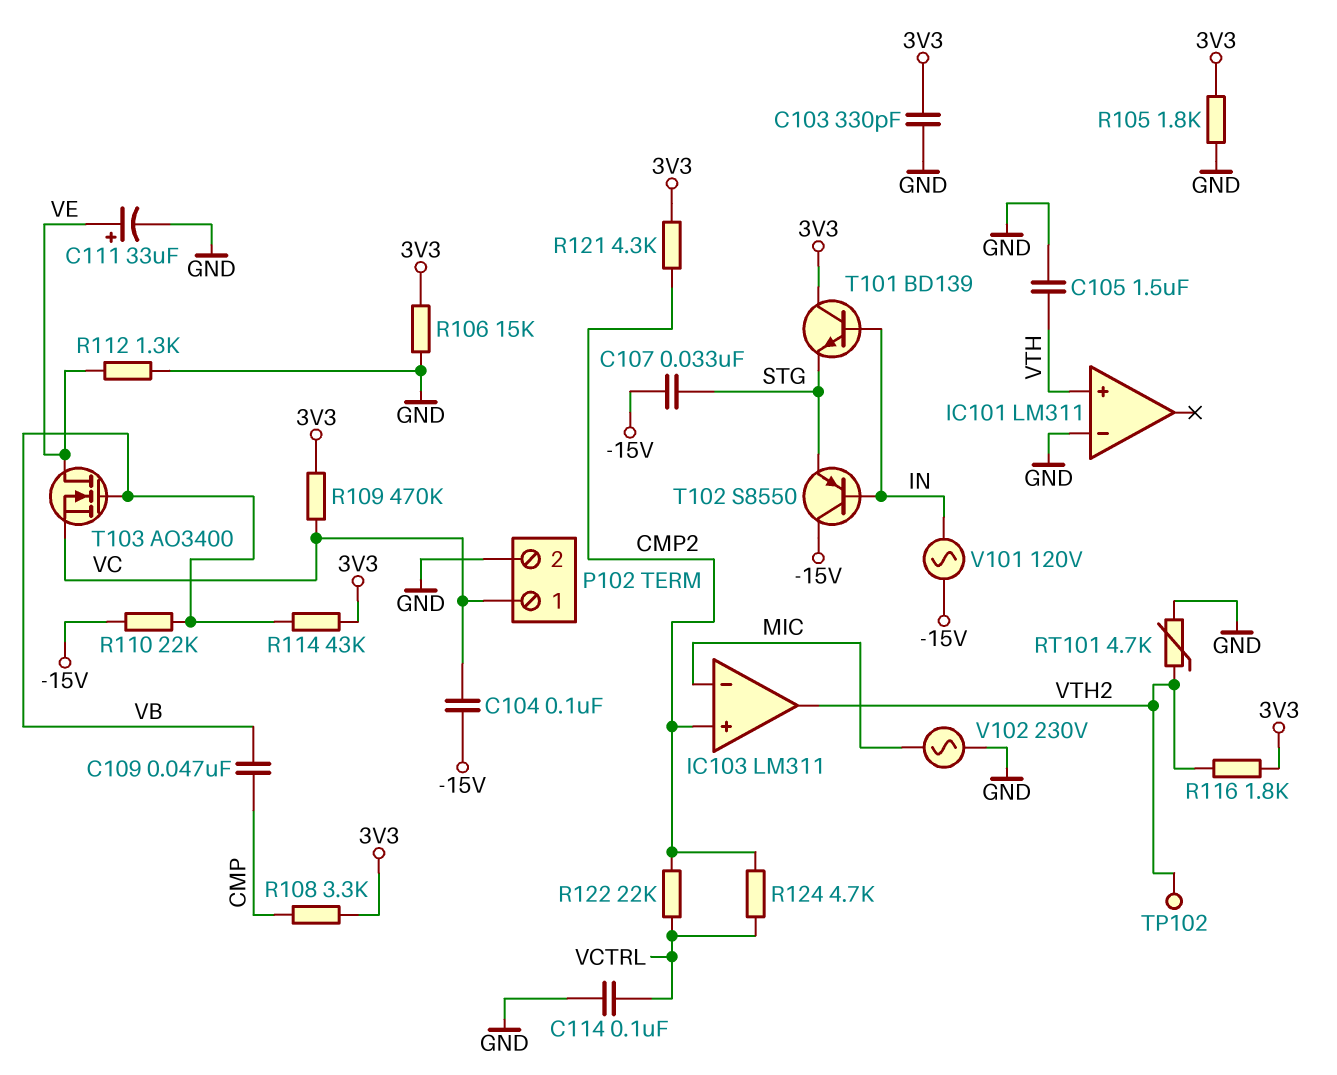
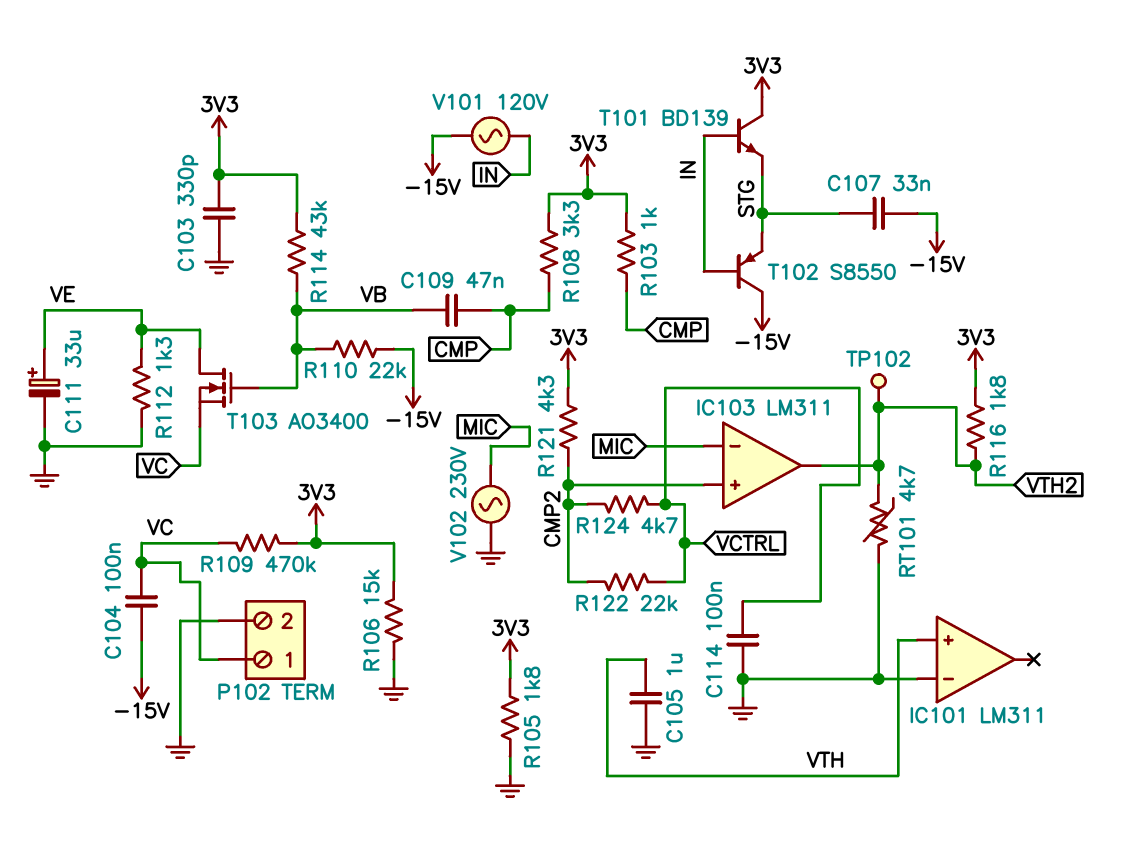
C105: 1.5uF (GND, VTH) -> 1uF (GND, VTH)
R103: none -> 1k (3V3, CMP)

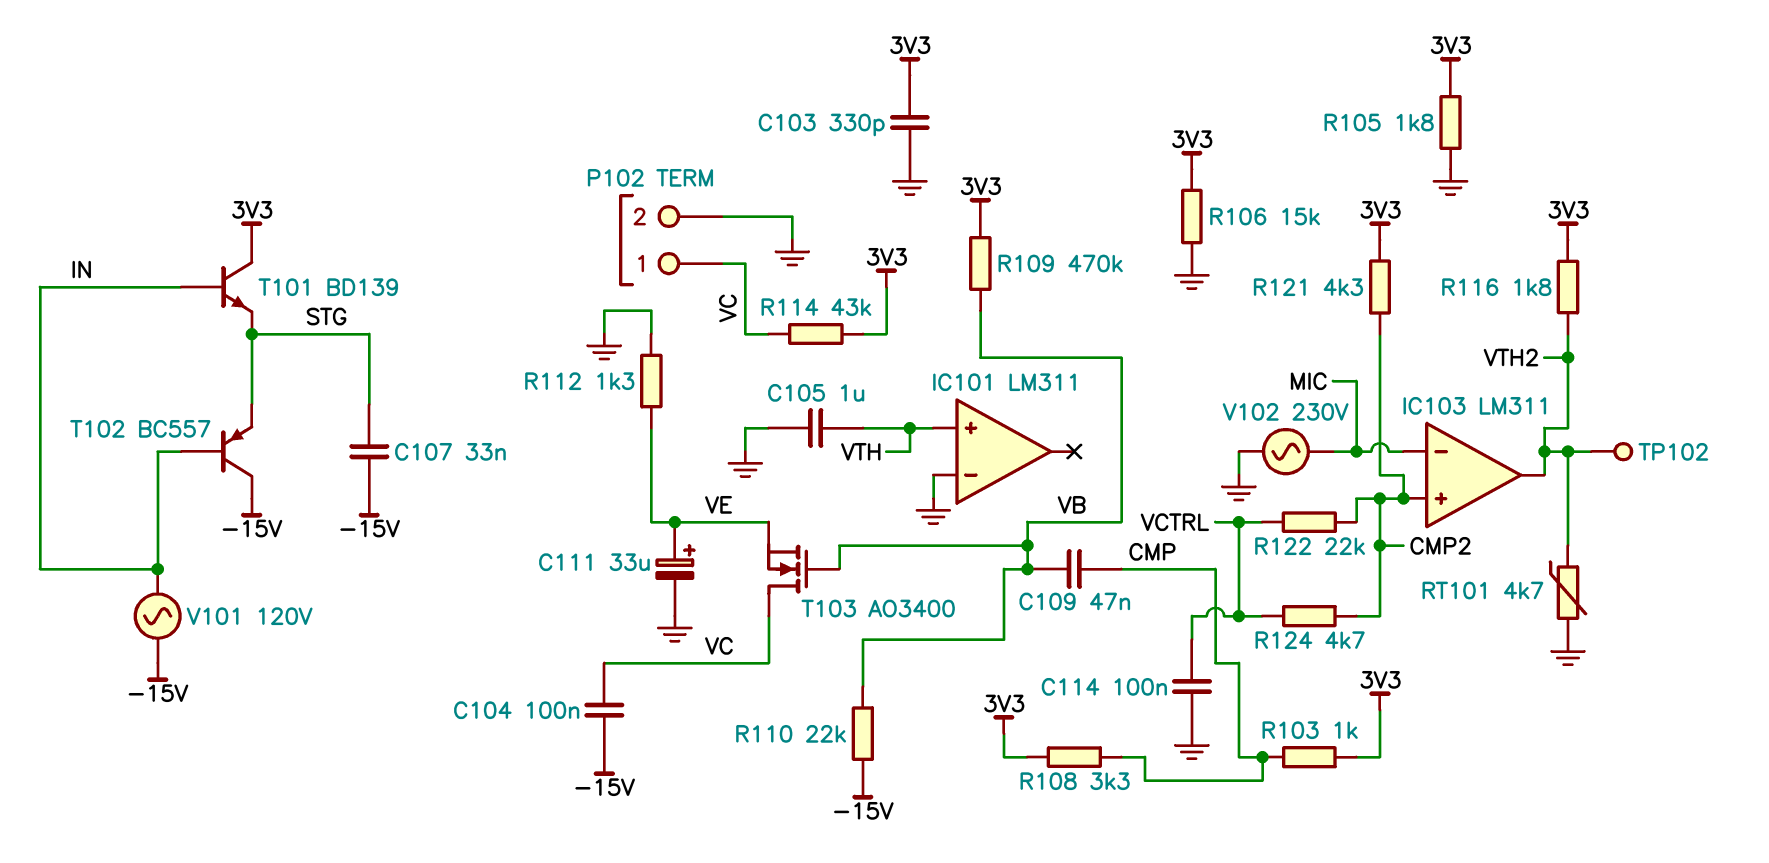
R109: 470k (3V3, VC) -> 470k (3V3, VB)
R114: 43k (3V3, VB) -> 43k (3V3, VC)
T102: PNP S8550 (B IN, C -15V, E STG) -> PNP BC557 (B IN, C -15V, E STG)
T103: NMOS AO3400 (G VB, D VE, S VC) -> NMOS AO3400 (G VB, D VC, S VE)

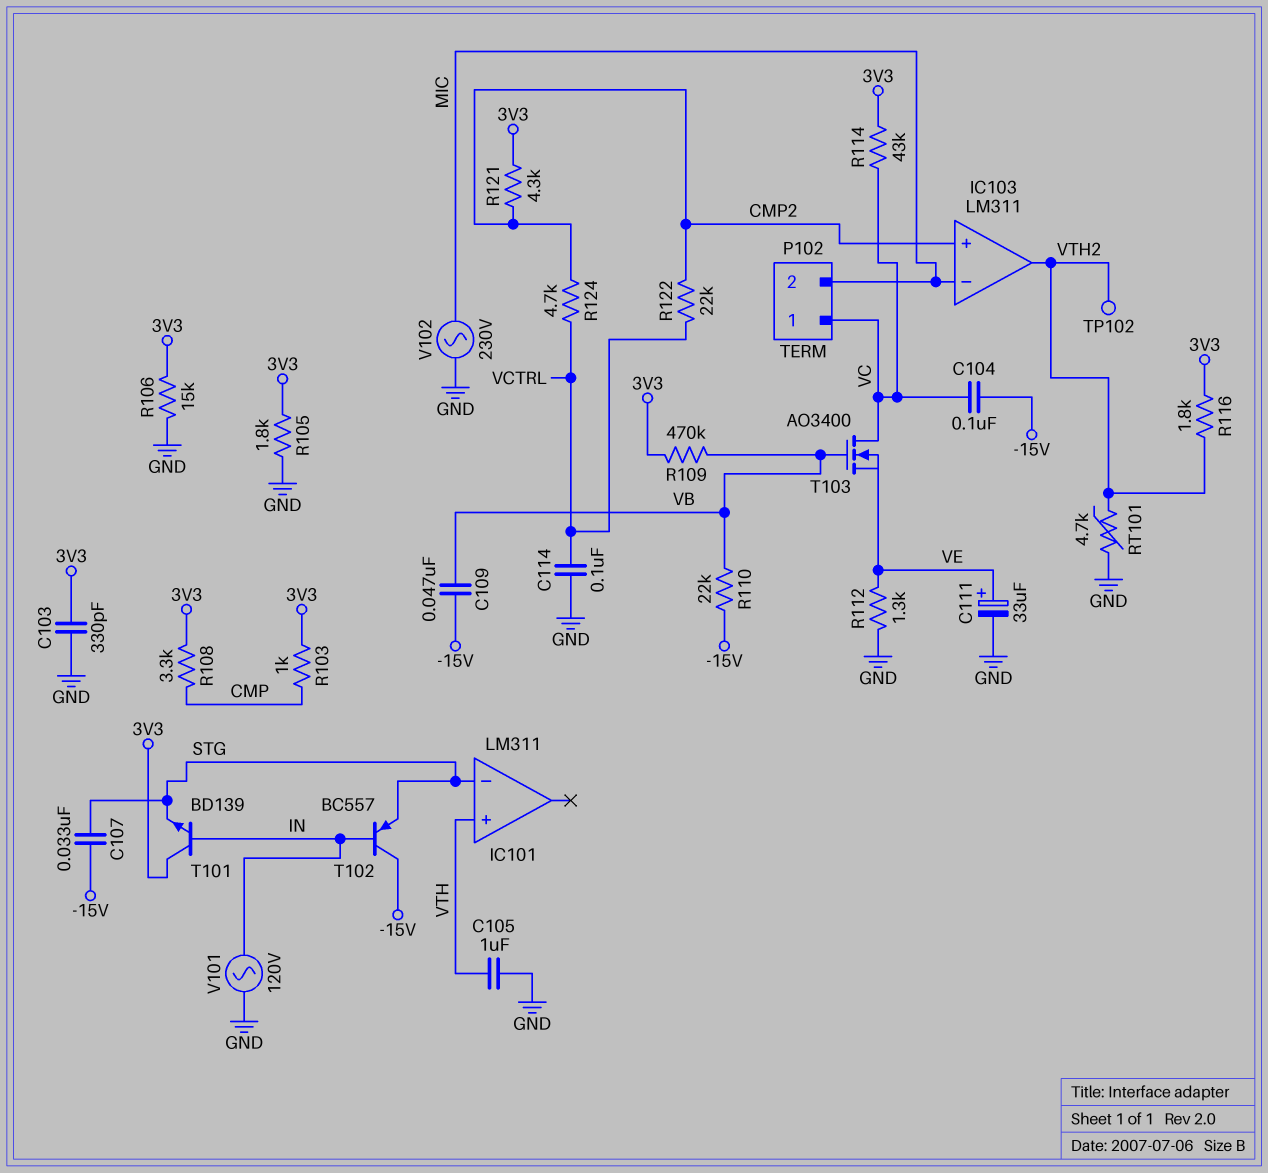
C109: 47nF (CMP, VB) -> 47nF (-15V, VB)
IC101 pin in-: GND -> STG
P102 pin 2: GND -> MIC
V101: AC 120V (-15V, IN) -> AC 120V (GND, IN)

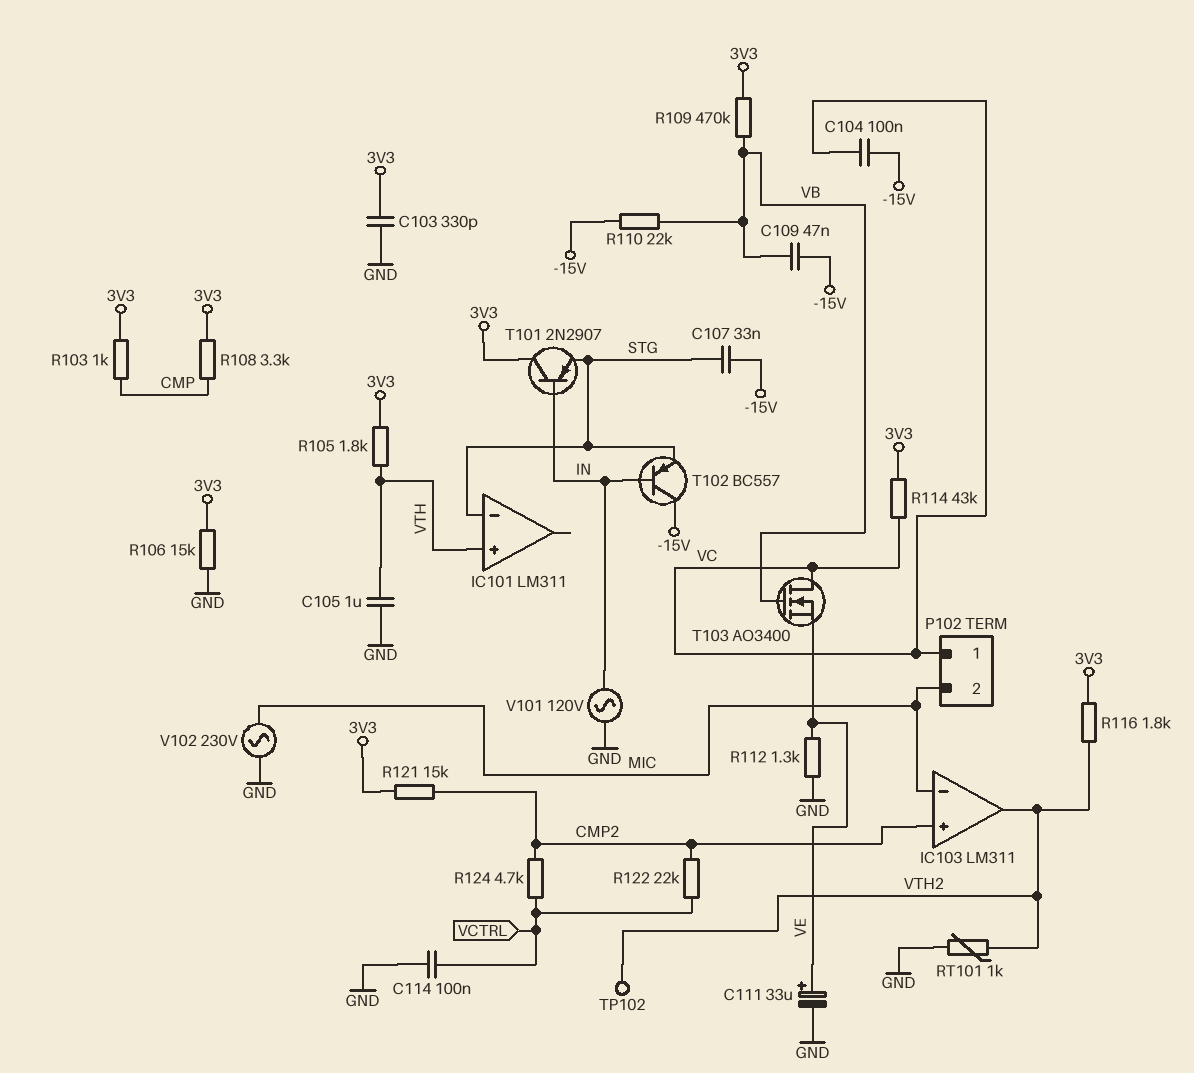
R105: 1.8k (3V3, GND) -> 1.8k (3V3, VTH)
R121: 4.3k (3V3, CMP2) -> 15k (3V3, CMP2)
RT101: 4.7k (GND, VTH2) -> 1k (GND, VTH2)
T101: NPN BD139 (B IN, C 3V3, E STG) -> PNP 2N2907 (B IN, C 3V3, E STG)

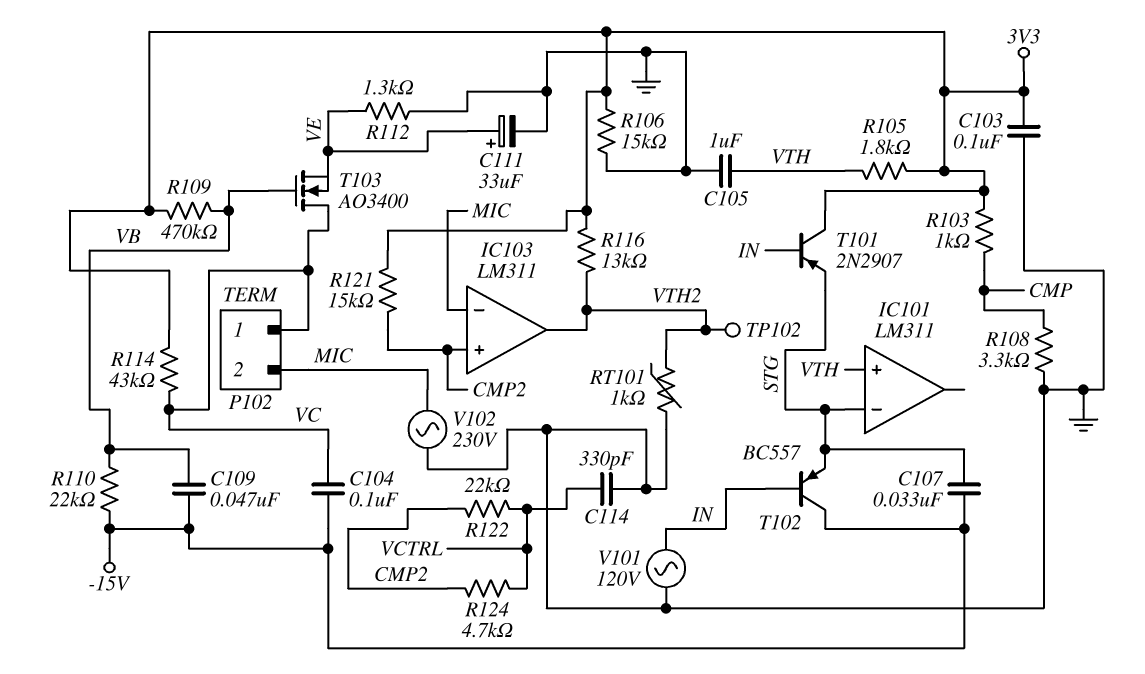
C103: 330pF (3V3, GND) -> 100nF (3V3, GND)
C114: 100nF (GND, VCTRL) -> 330pF (GND, VCTRL)
R108: 3.3k (3V3, CMP) -> 3.3k (CMP, GND)
R116: 1.8k (3V3, VTH2) -> 13k (3V3, VTH2)

